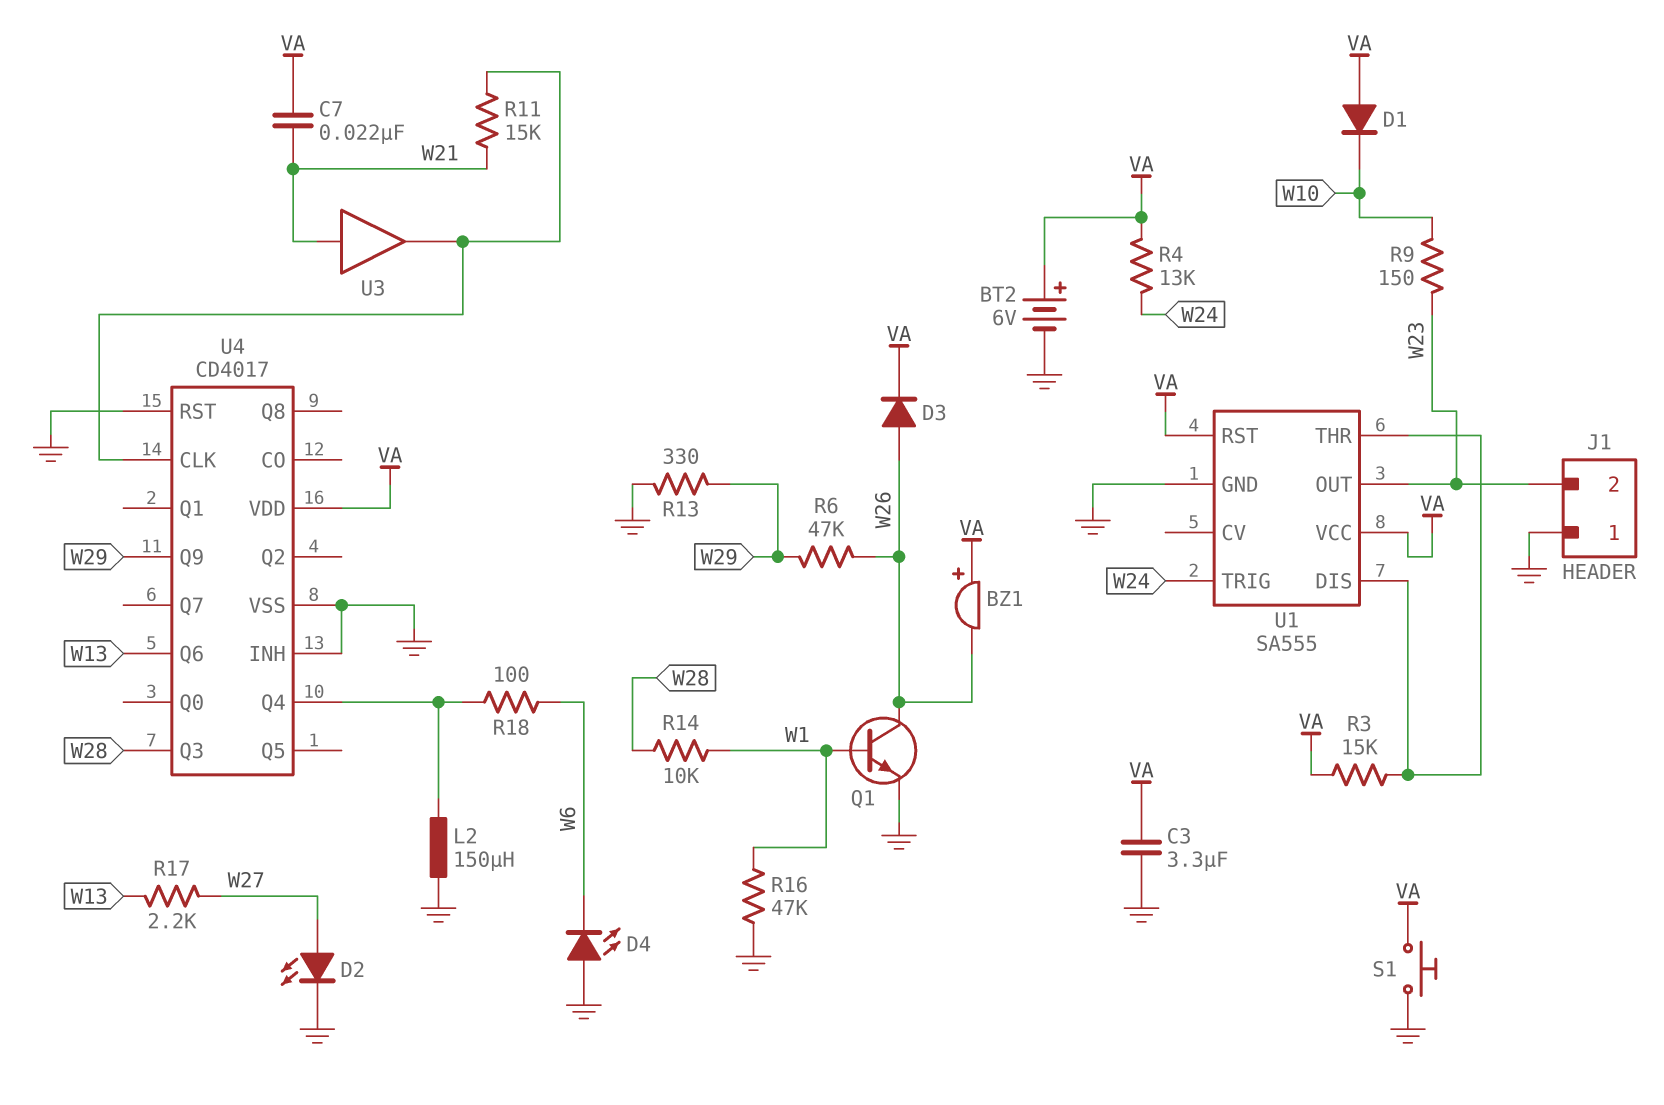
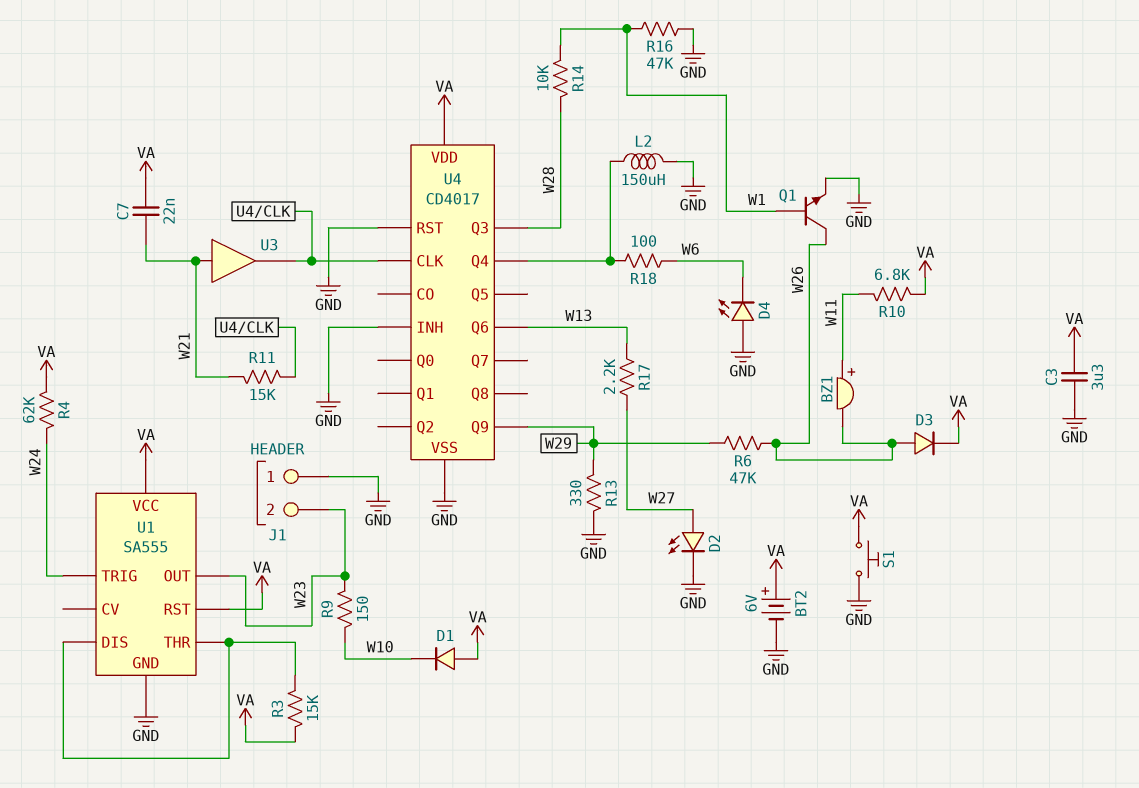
BZ1: buzzer (plus VA, minus W26) -> buzzer (plus W11, minus W26)
R4: 13k (VA, W24) -> 62k (VA, W24)
R10: none -> 6.8k (VA, W11)

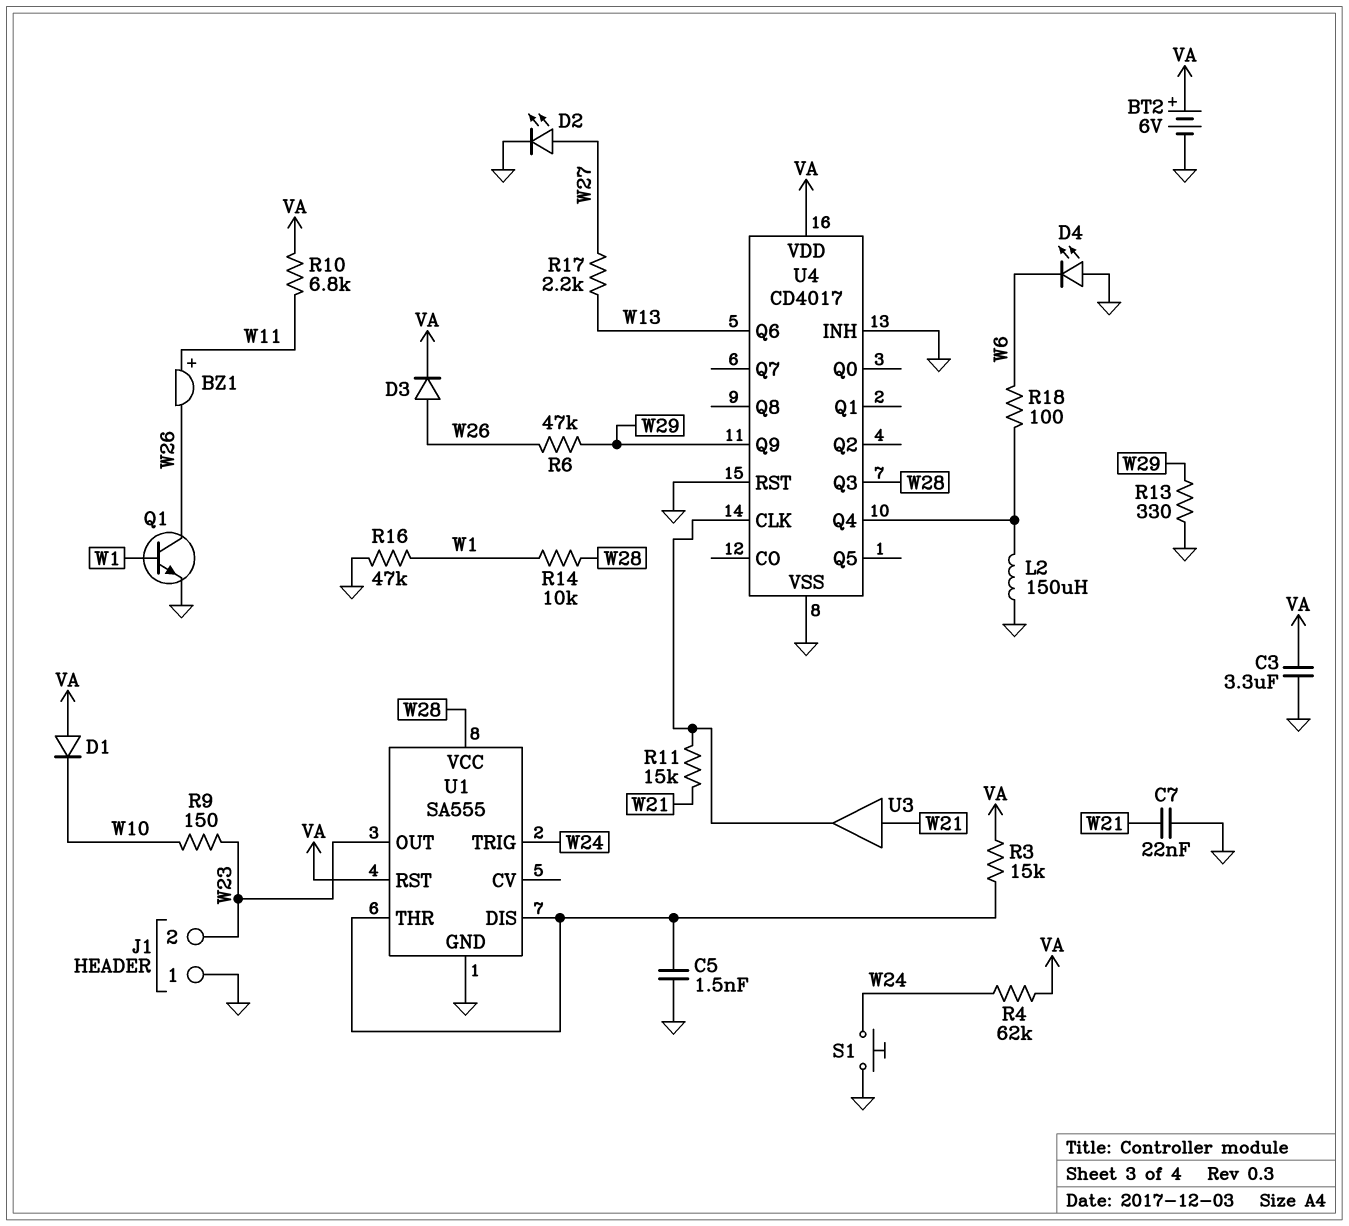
C5: none -> 1.5nF (GND, U1/DIS)
C7: 22nF (VA, W21) -> 22nF (GND, W21)
S1: button (GND, VA) -> button (GND, W24)
U1 pin VCC: VA -> W28

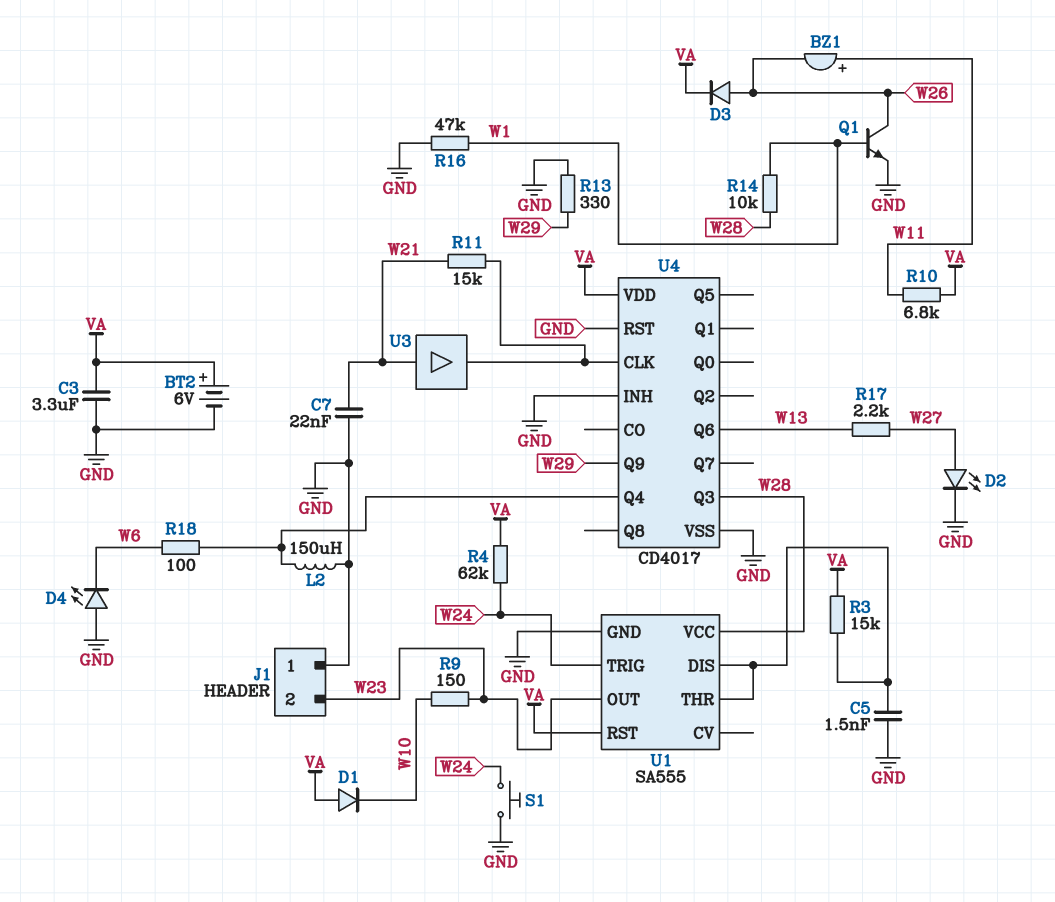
R6: 47k (W26, W29) -> none

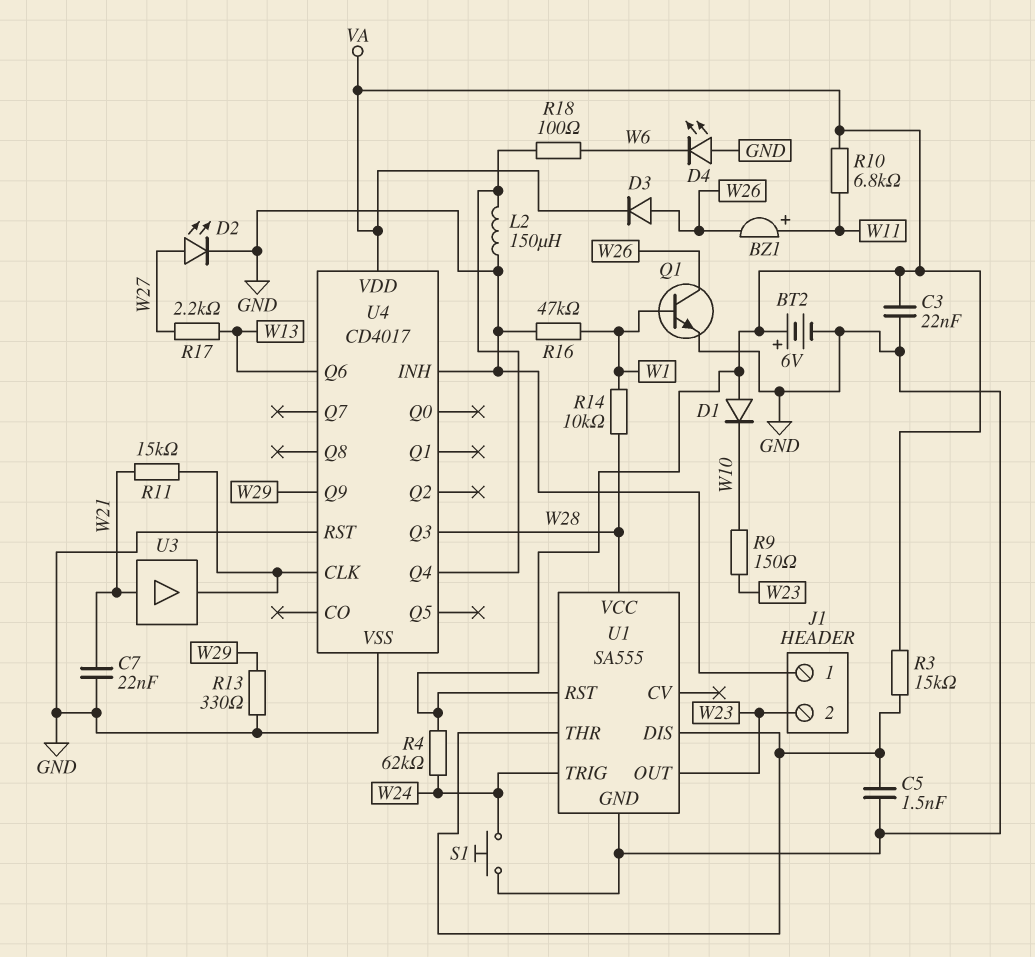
C3: 3.3uF (GND, VA) -> 22nF (GND, VA)

